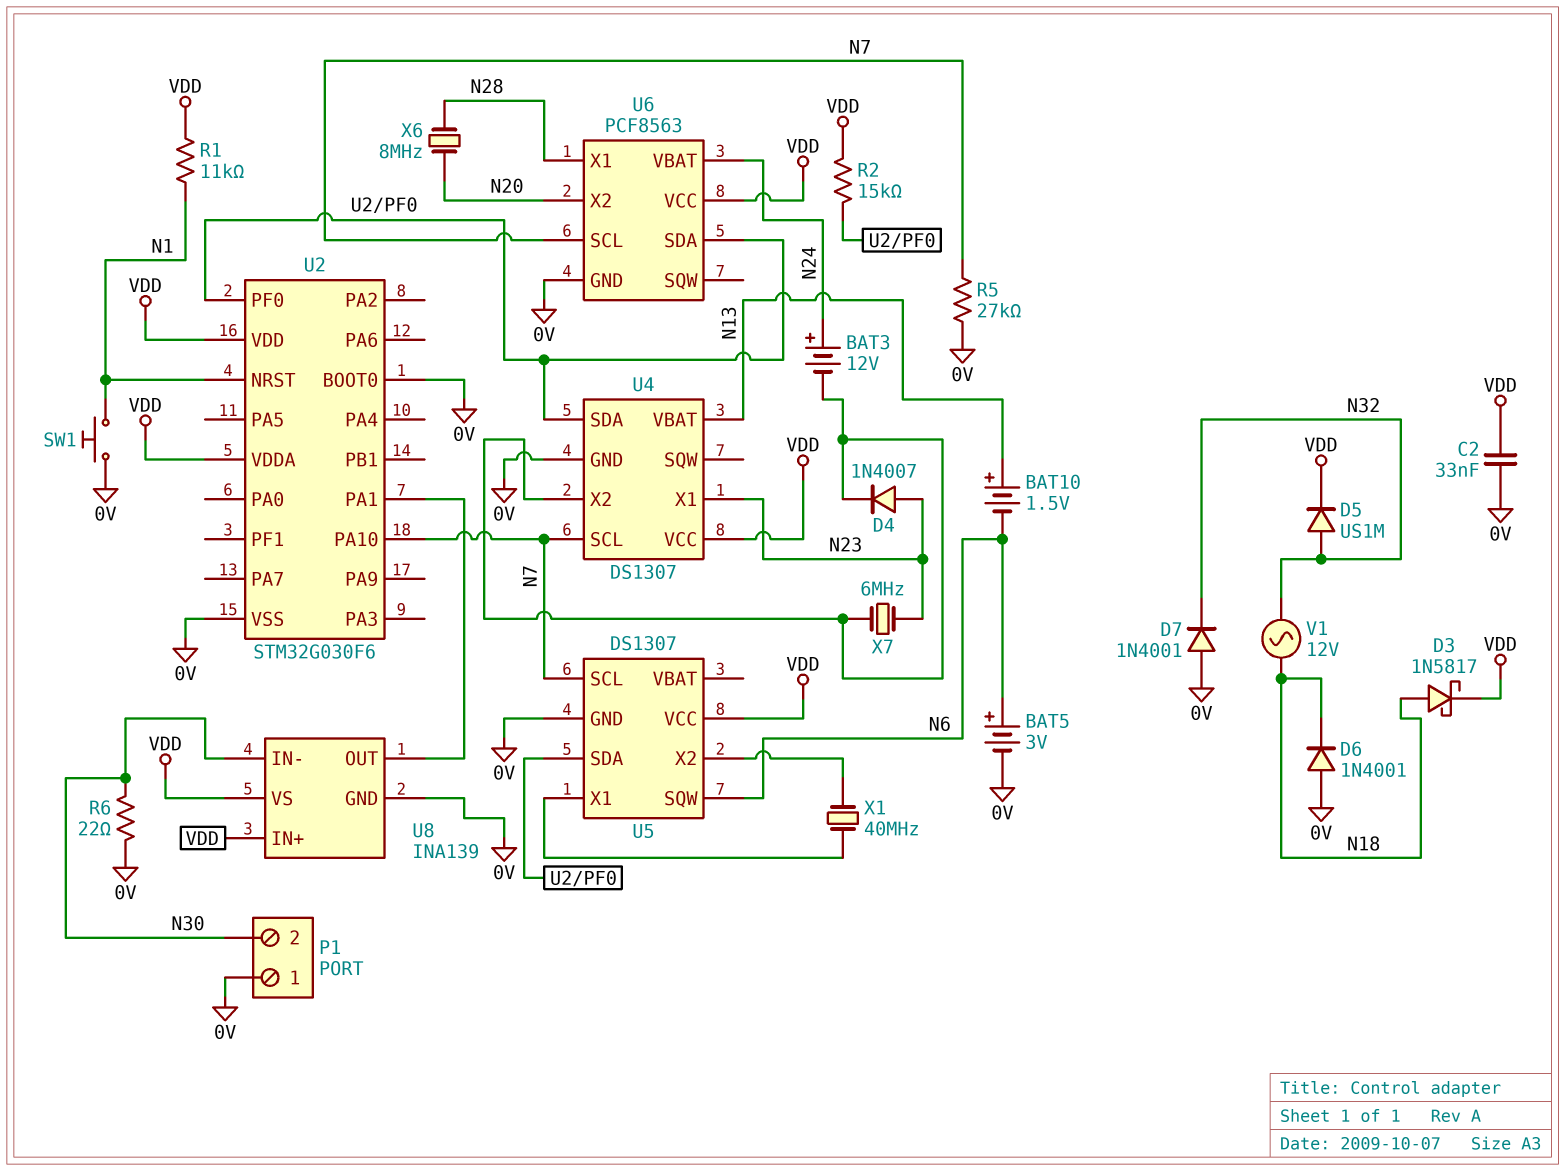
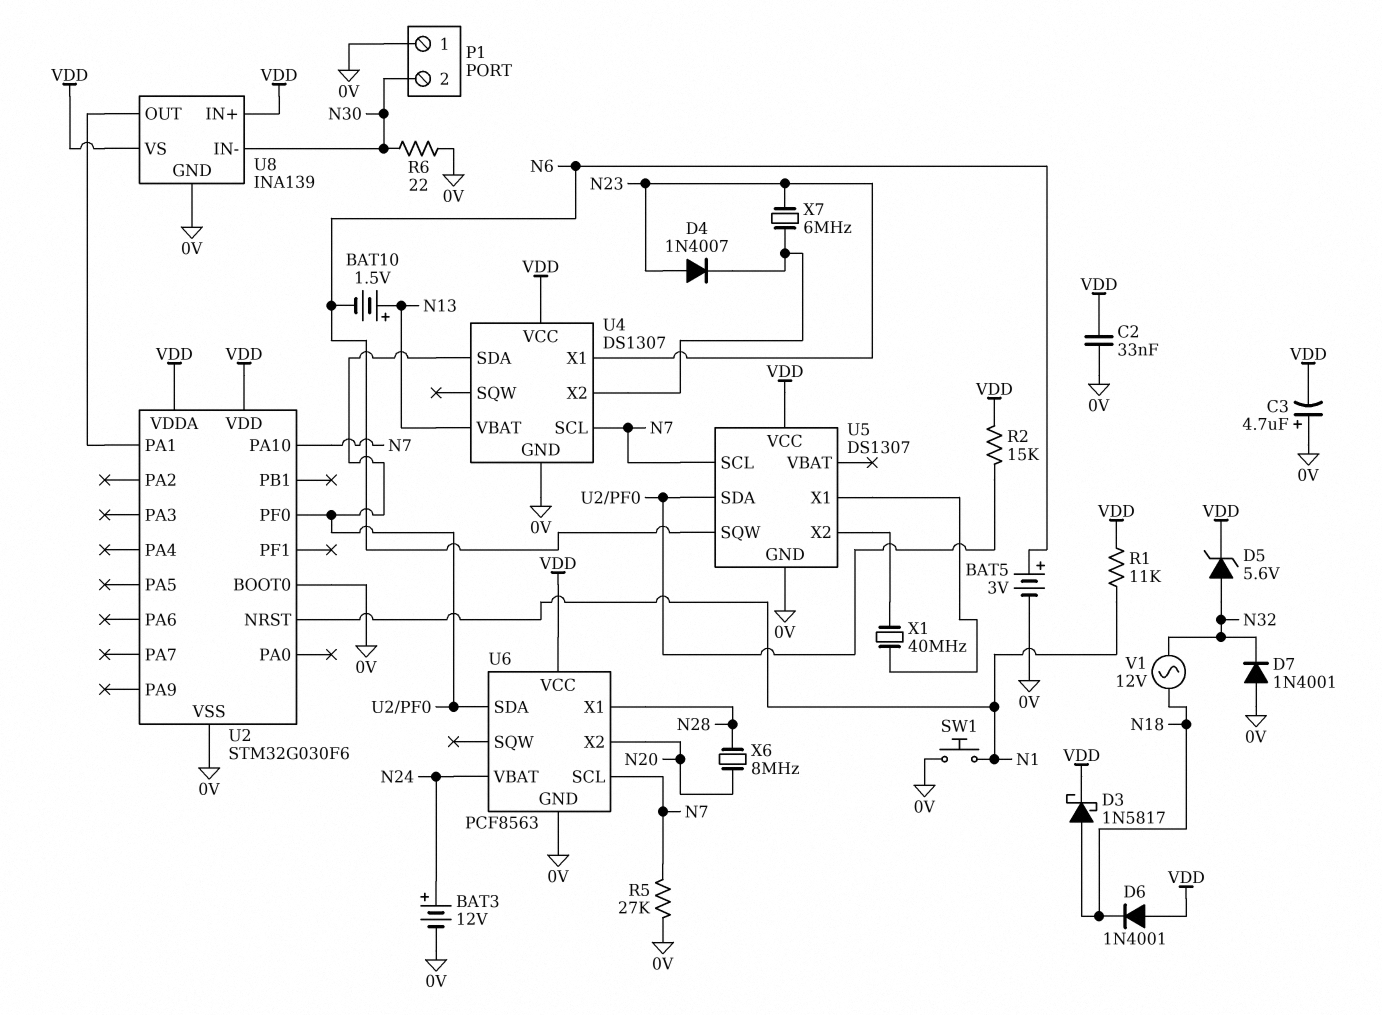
BAT3: 12V (plus N24, minus U4/X2) -> 12V (plus N24, minus 0V)
C3: none -> 4.7uF (plus 0V, minus VDD)
D5: diode US1M (A N32, K VDD) -> zener 5.6V (A N32, K VDD)
D6: diode 1N4001 (A 0V, K N18) -> diode 1N4001 (A VDD, K N18)

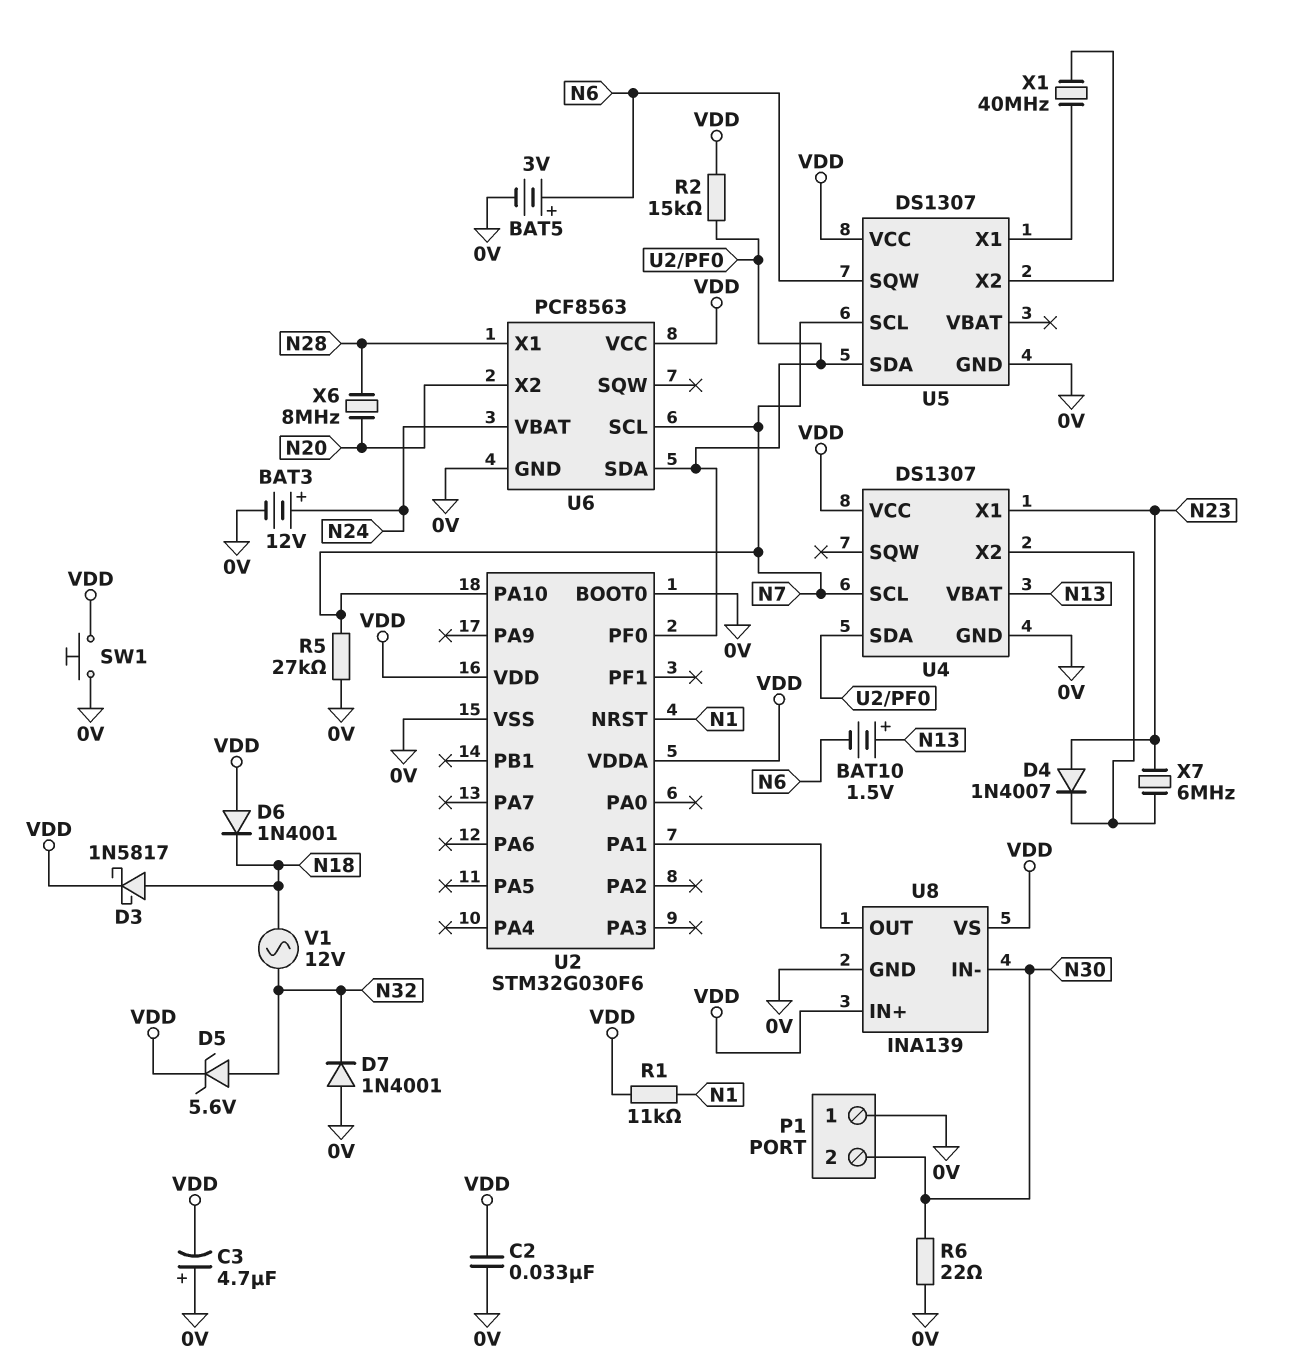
SW1: button (0V, N1) -> button (0V, VDD)

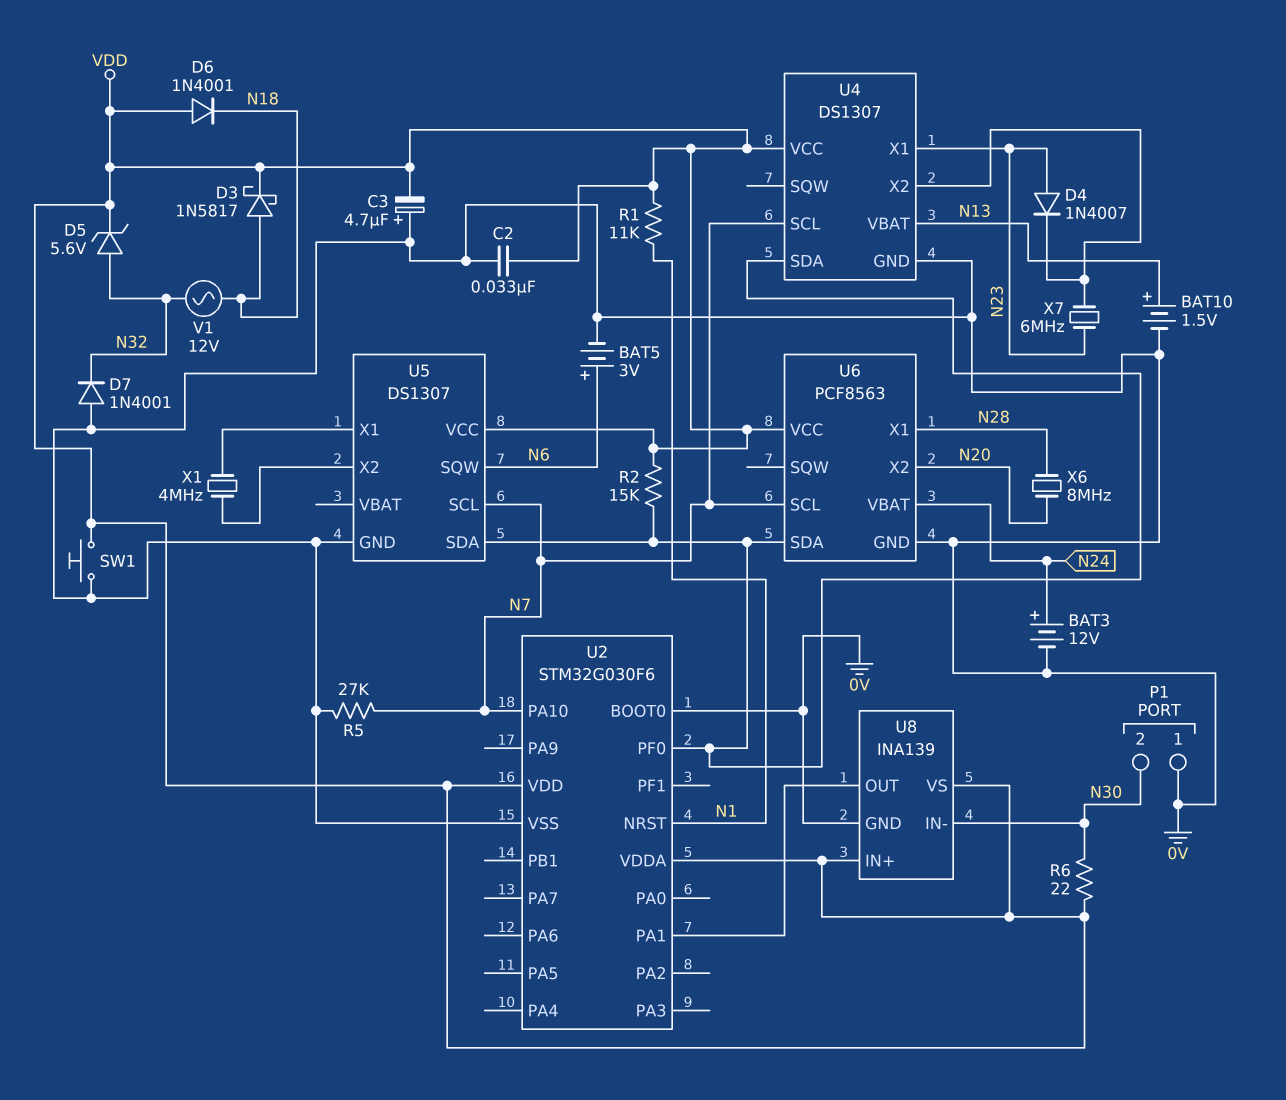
BAT10: 1.5V (plus N13, minus N6) -> 1.5V (plus N13, minus 0V)
R6: 22 (0V, N30) -> 22 (N30, VDD)
X1: 40MHz (U5/X1, U5/X2) -> 4MHz (U5/X1, U5/X2)

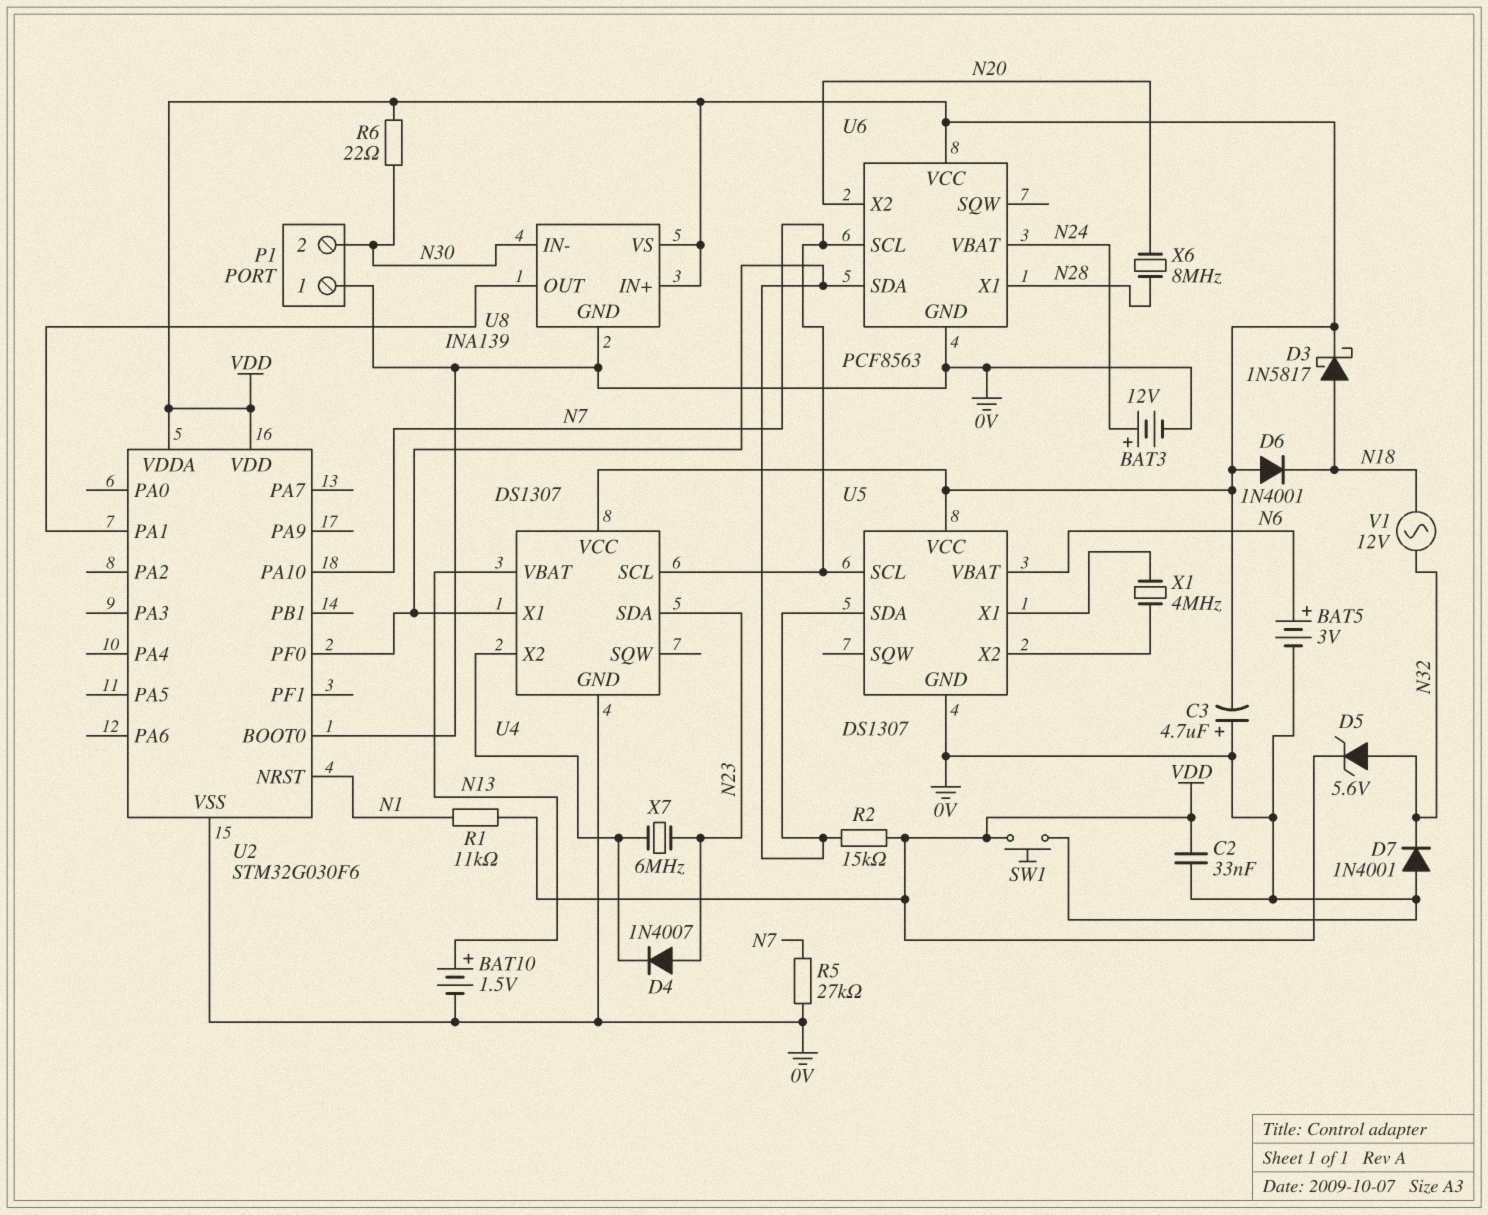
U4 pin SDA: U2/PF0 -> N23
U4 pin X1: N23 -> U2/PF0
U5 pin SQW: N6 -> none
U5 pin VBAT: none -> N6

